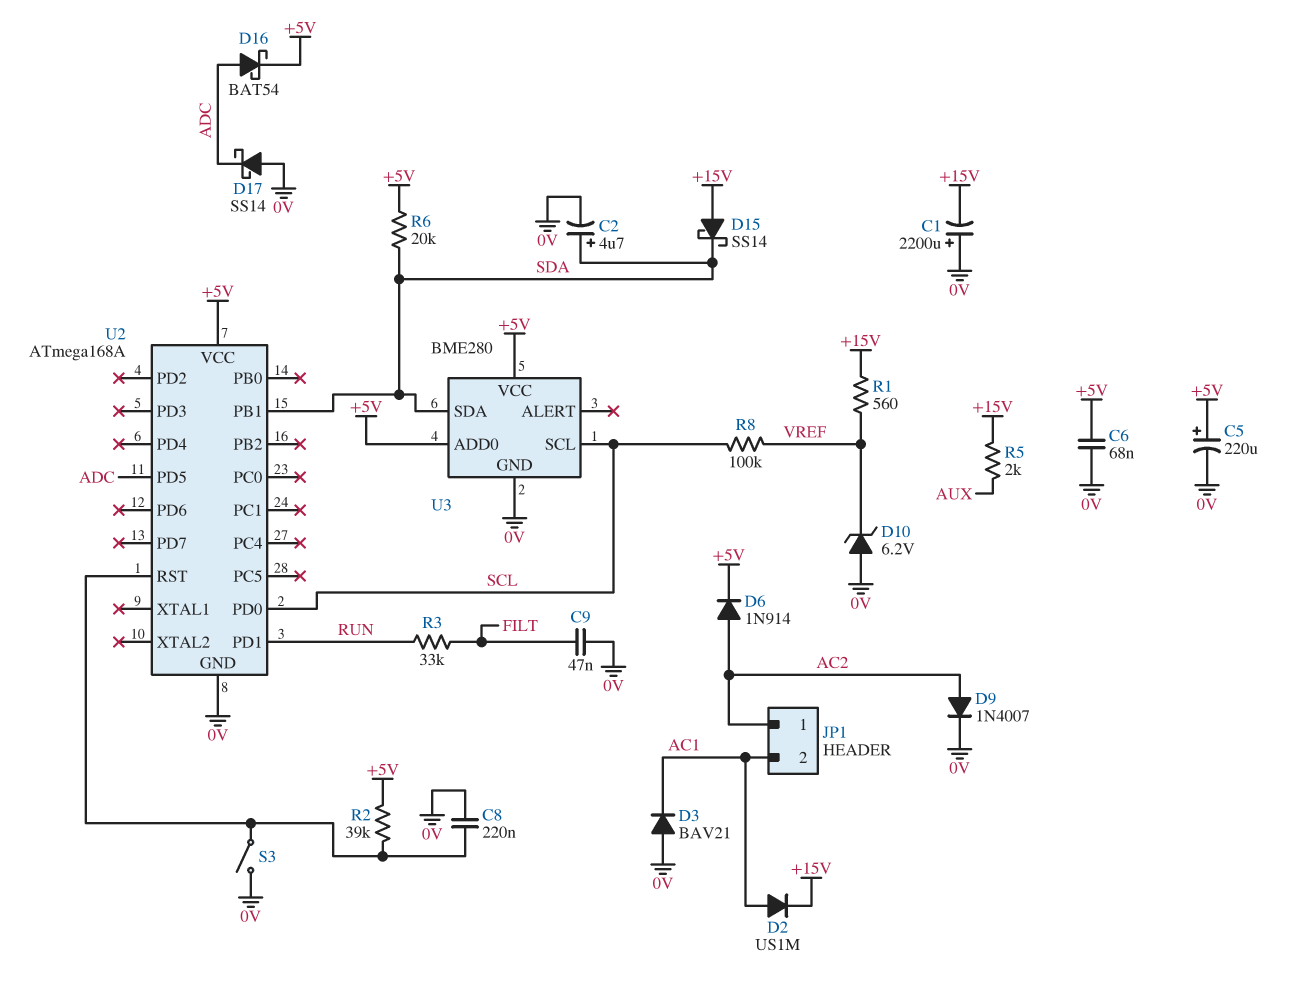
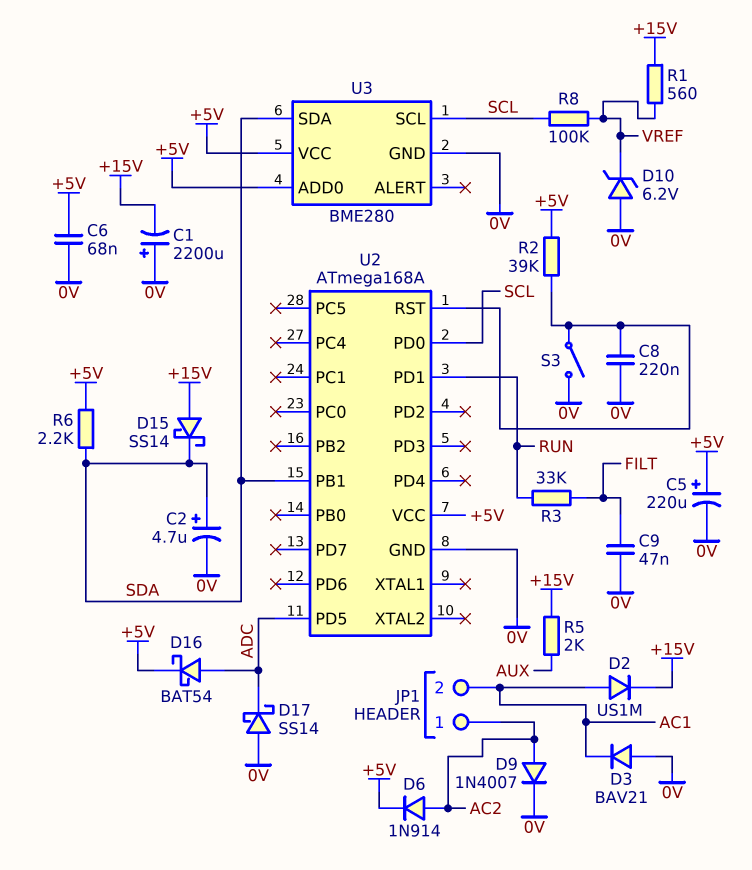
R6: 20k (+5V, SDA) -> 2.2k (+5V, SDA)

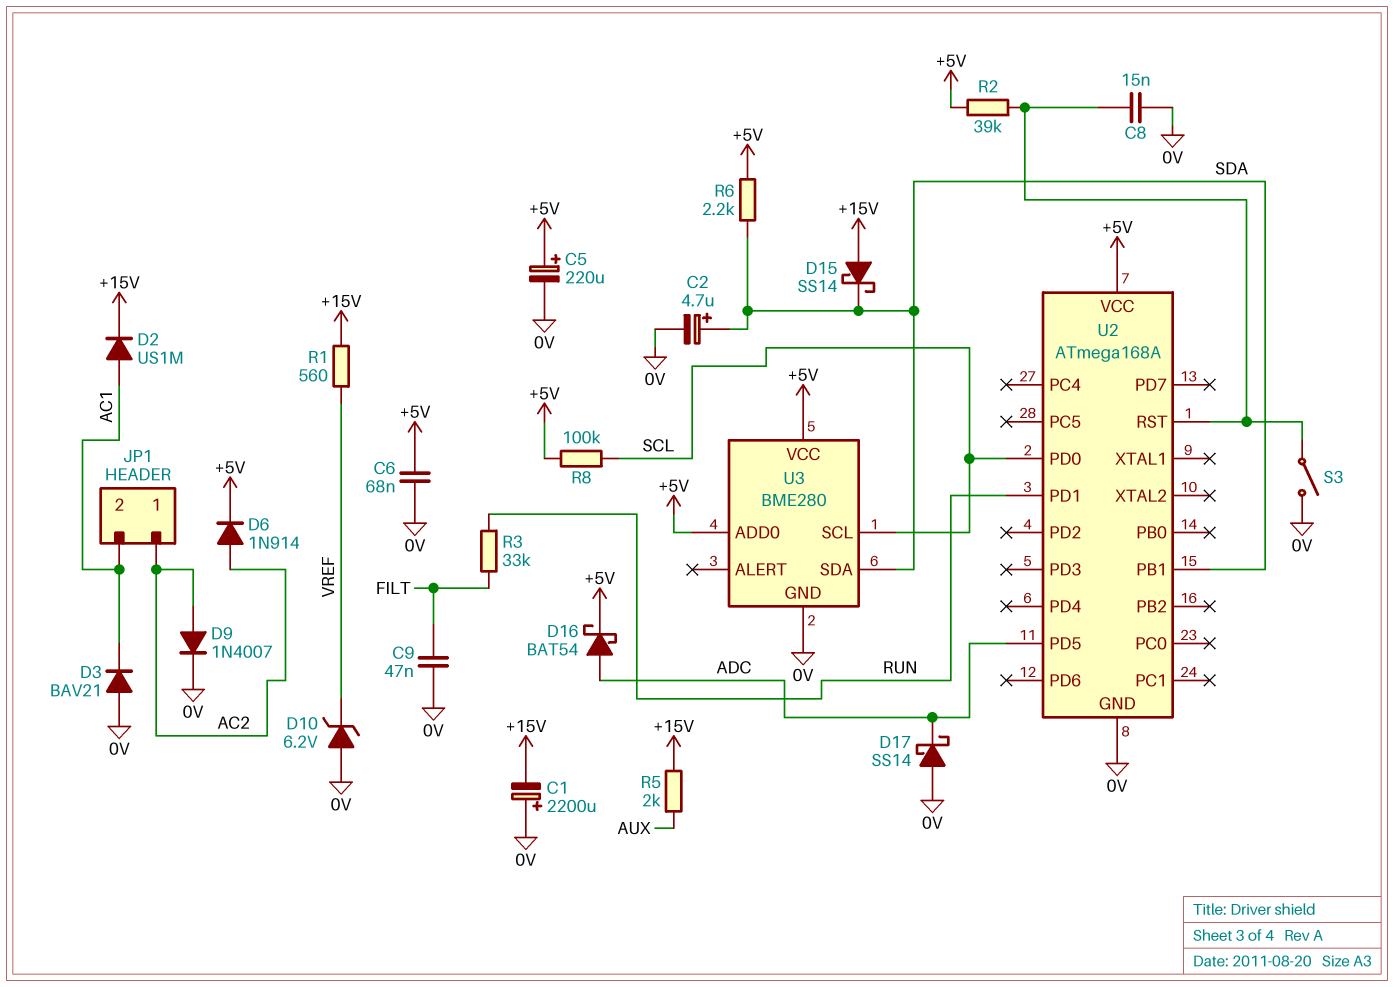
C8: 220nF (0V, U2/RST) -> 15nF (0V, U2/RST)
R8: 100k (SCL, VREF) -> 100k (+5V, SCL)

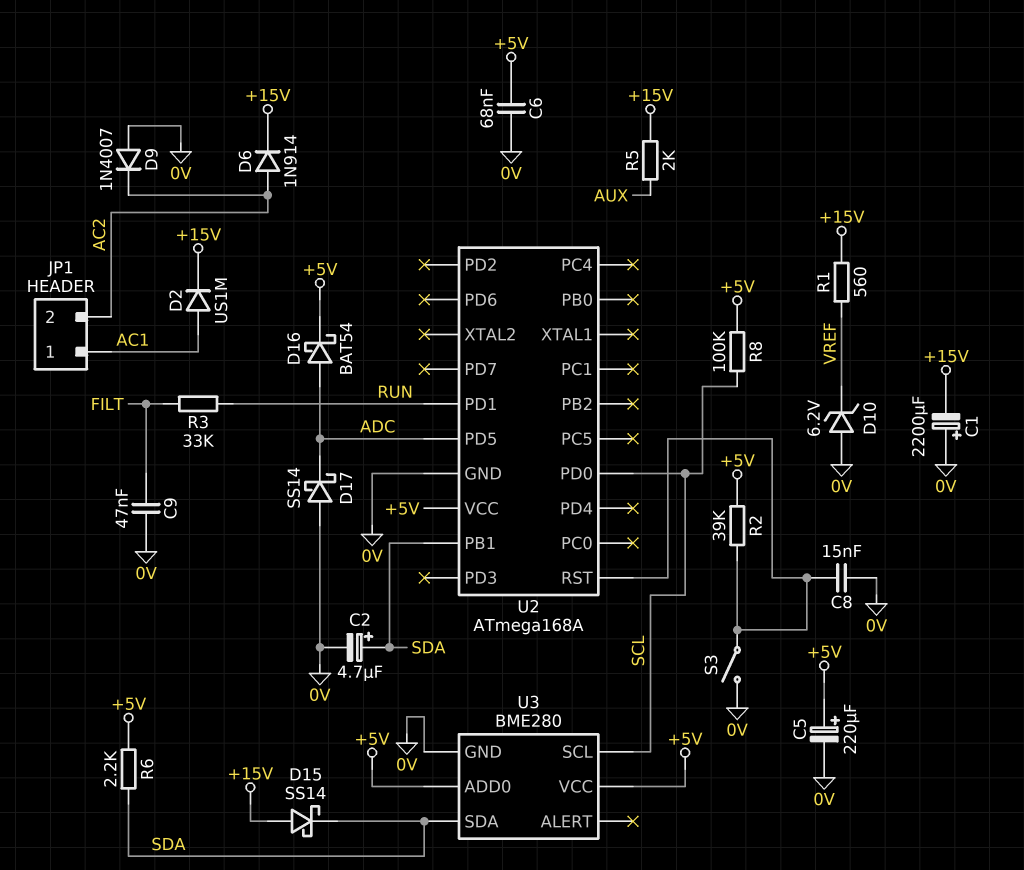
D3: diode BAV21 (A 0V, K AC1) -> none
D6: diode 1N914 (A AC2, K +5V) -> diode 1N914 (A AC2, K +15V)
D9: diode 1N4007 (A AC2, K 0V) -> diode 1N4007 (A 0V, K AC2)
JP1 pin 1: AC2 -> AC1
JP1 pin 2: AC1 -> AC2

